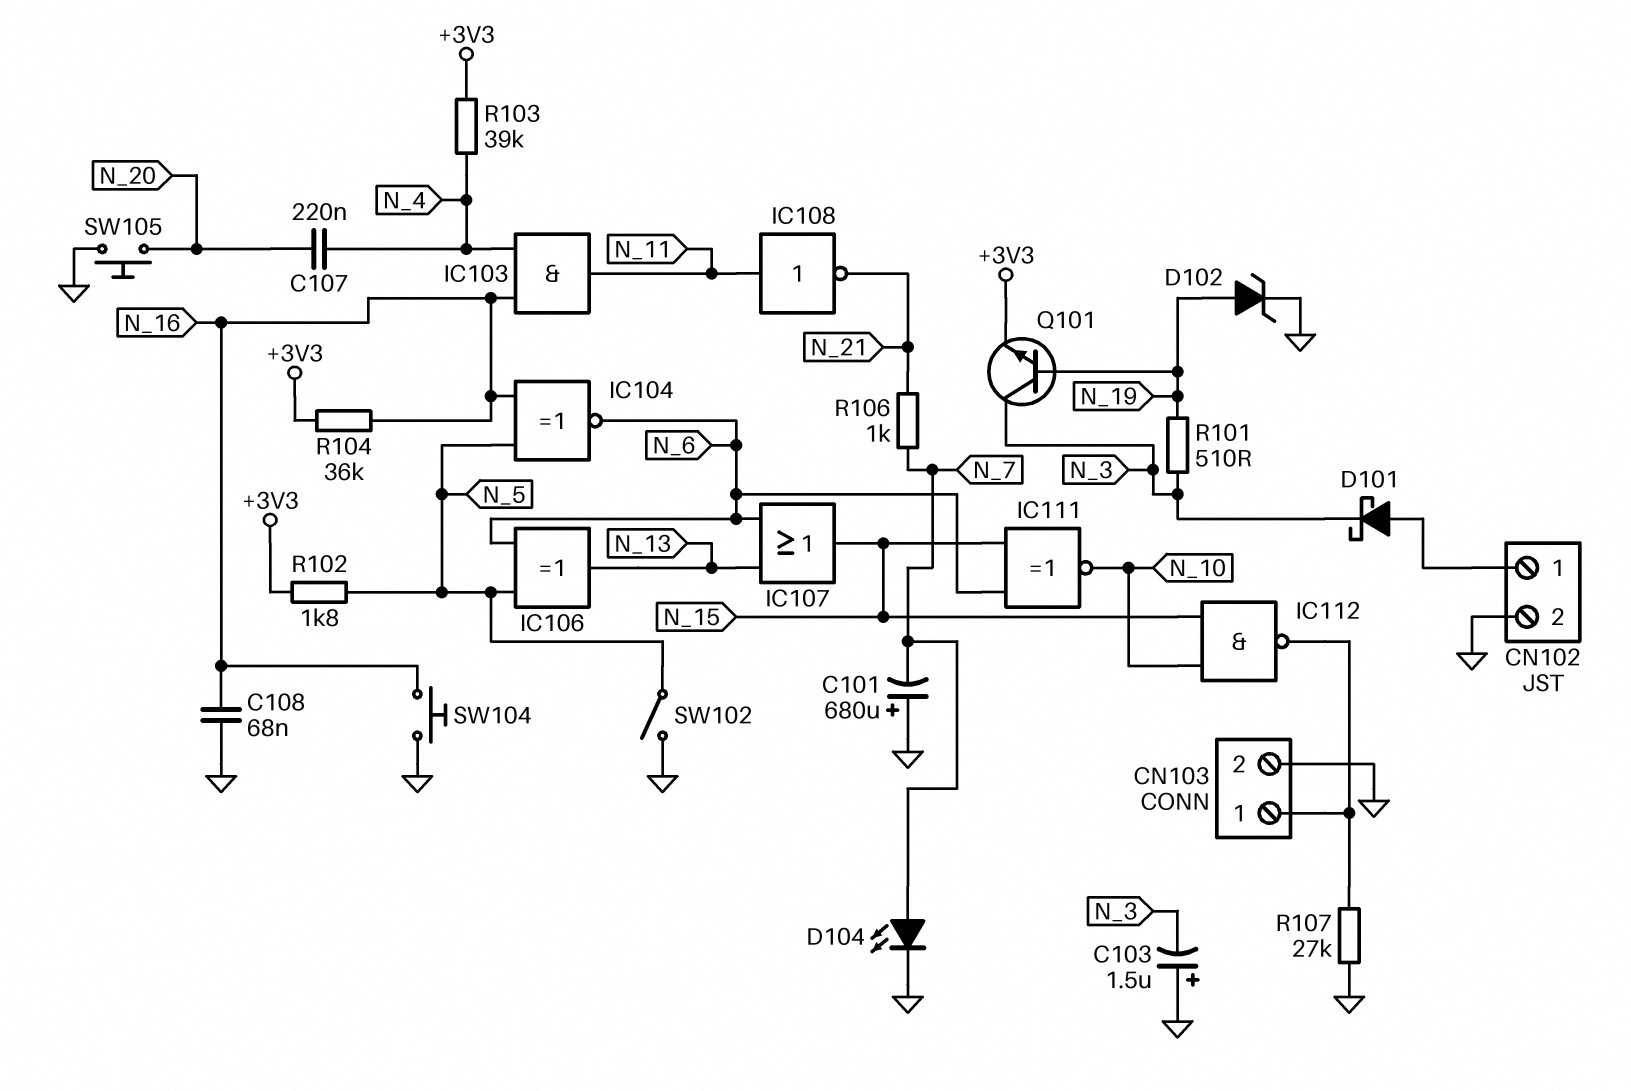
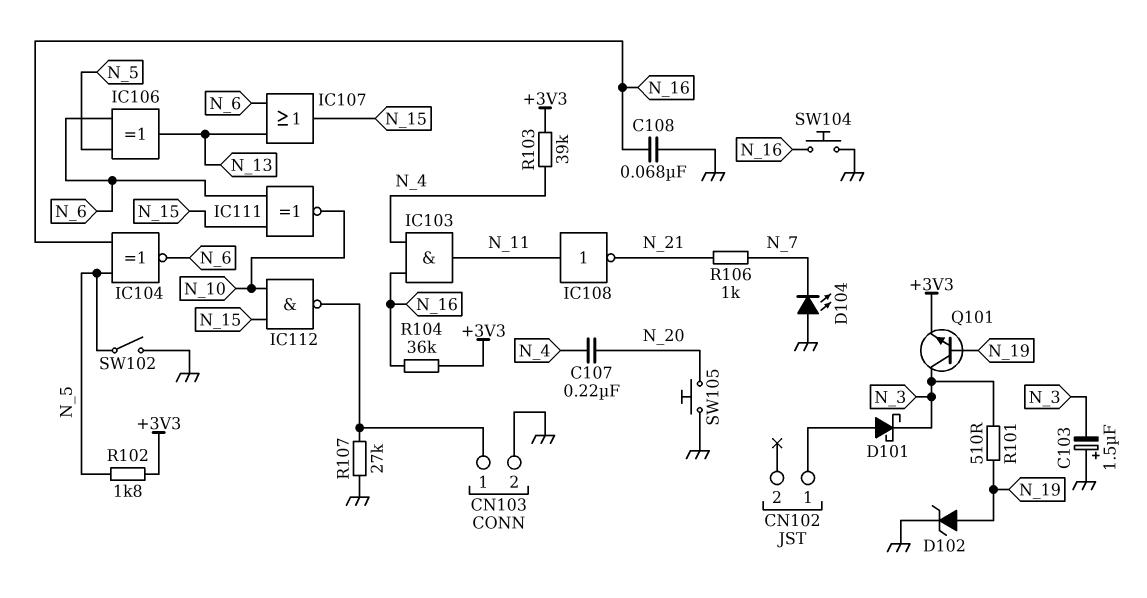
C101: 680uF (plus GND, minus N_7) -> none
CN102 pin 2: GND -> none
D104: LED (A N_7, K GND) -> LED (A GND, K N_7)

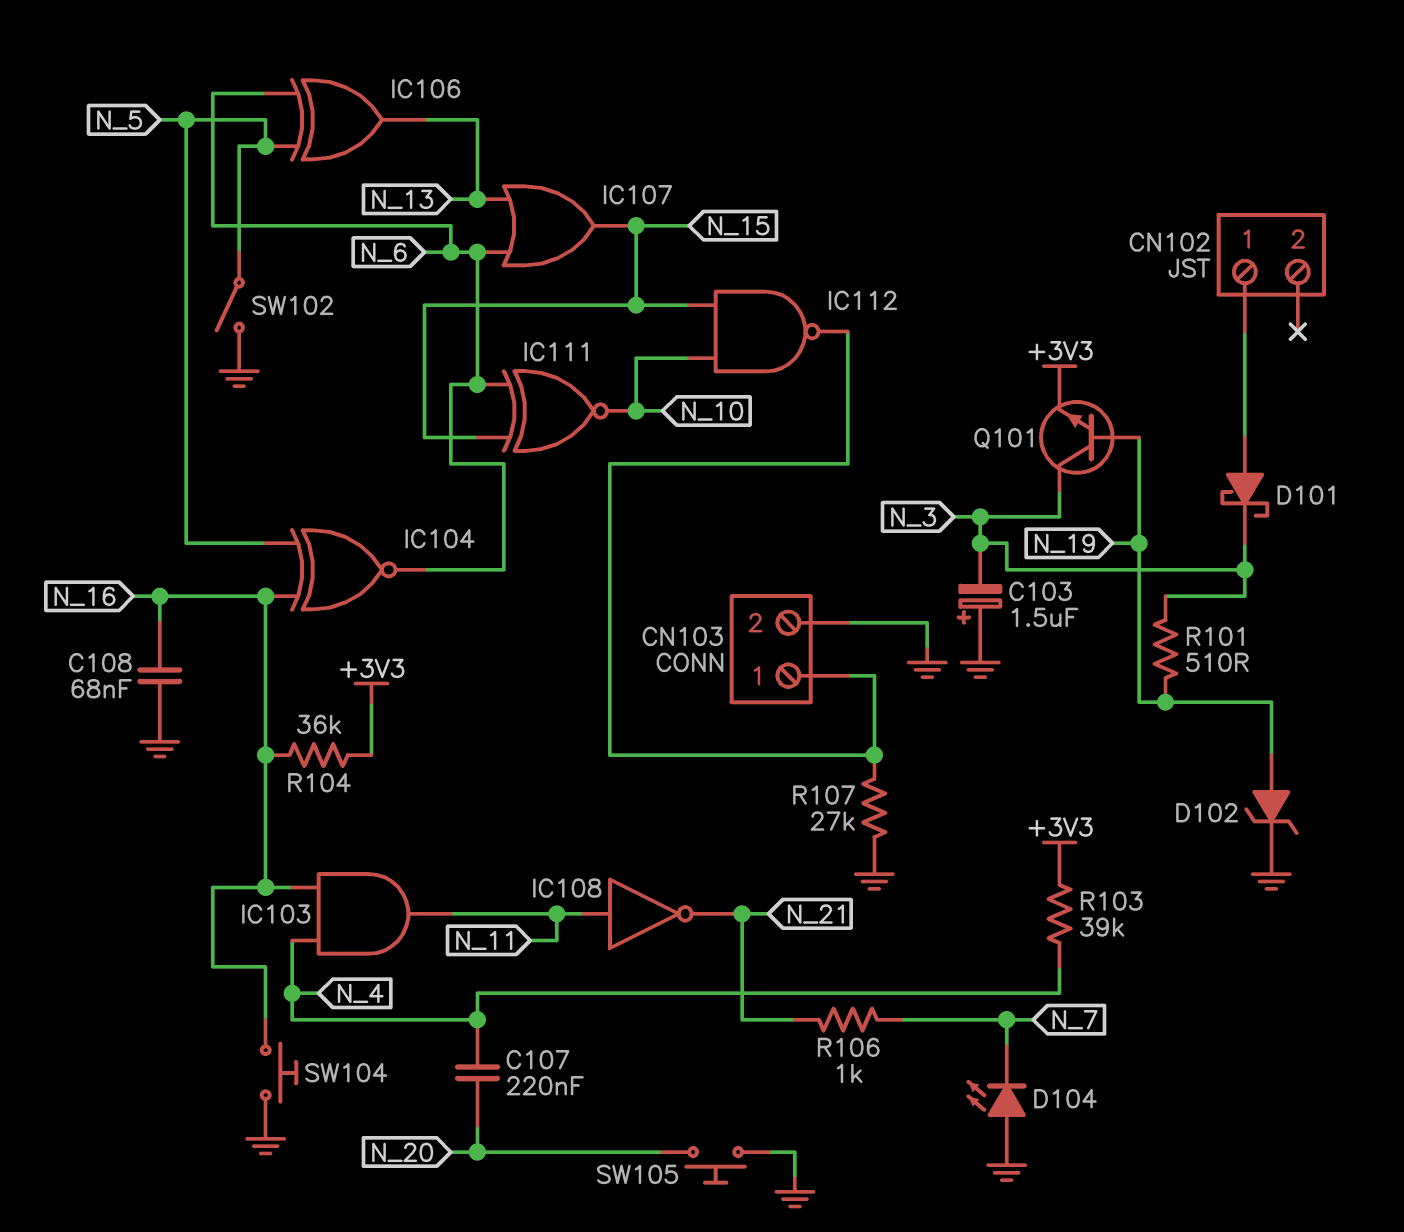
R102: 1.8k (+3V3, N_5) -> none

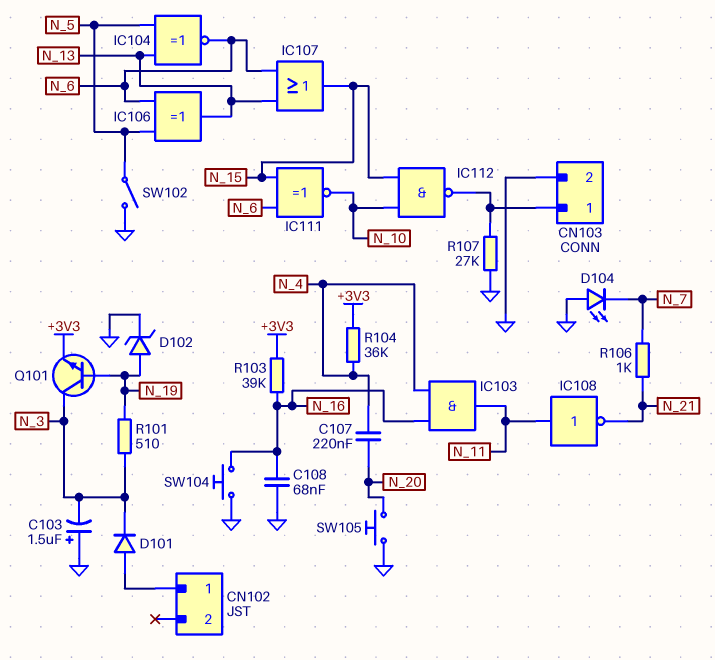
D101: schottky (A CN102/1, K N_3) -> diode (A CN102/1, K N_3)
IC104: XNOR (in N_5, in N_16, out N_6) -> XNOR (in N_5, in N_13, out N_6)
R103: 39k (+3V3, N_4) -> 39k (+3V3, N_16)
R104: 36k (+3V3, N_16) -> 36k (+3V3, N_4)

